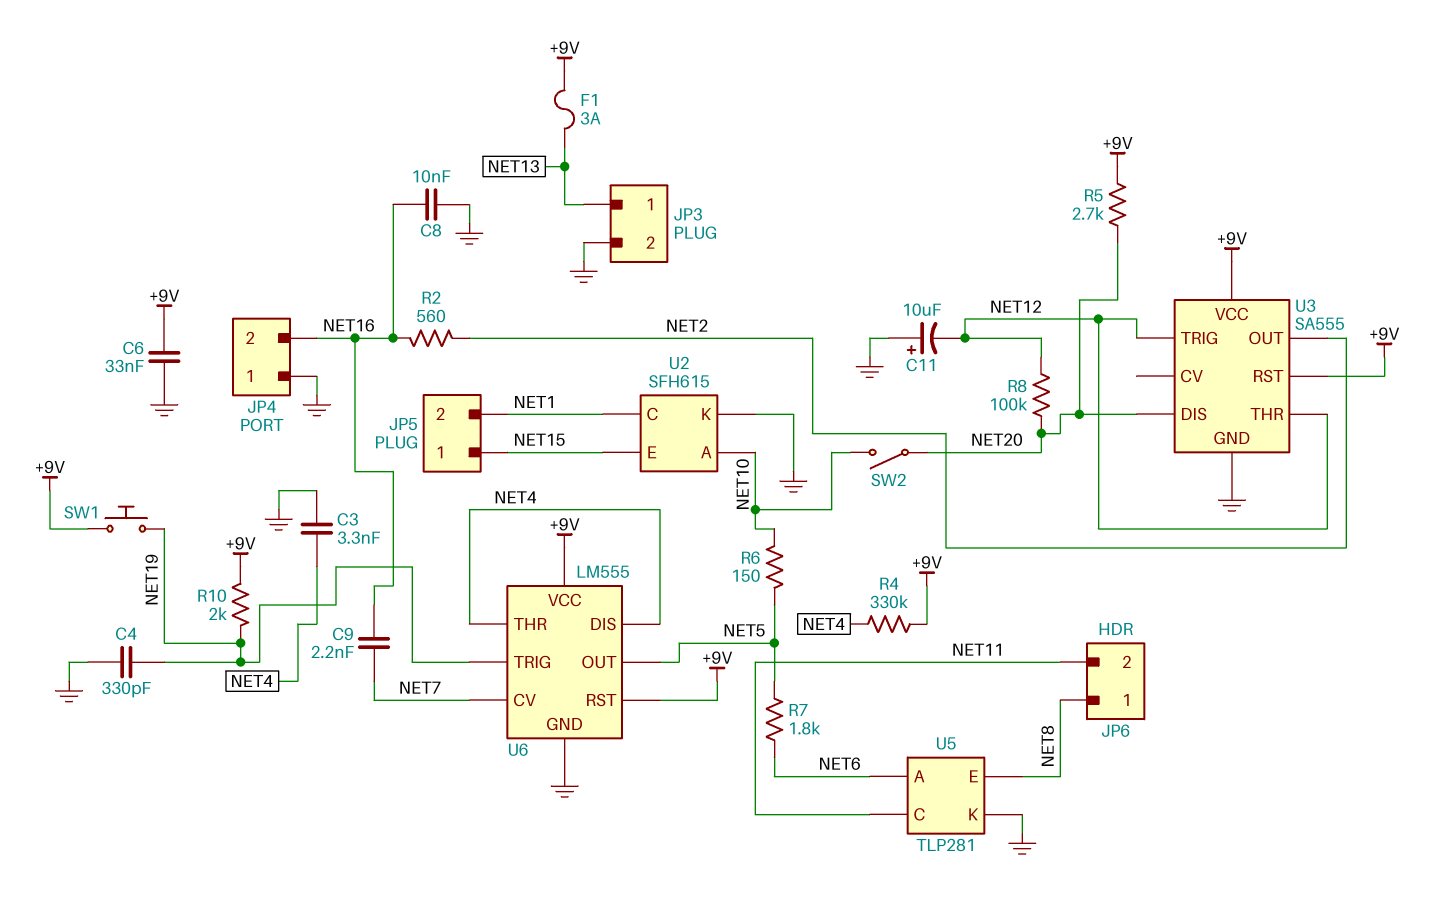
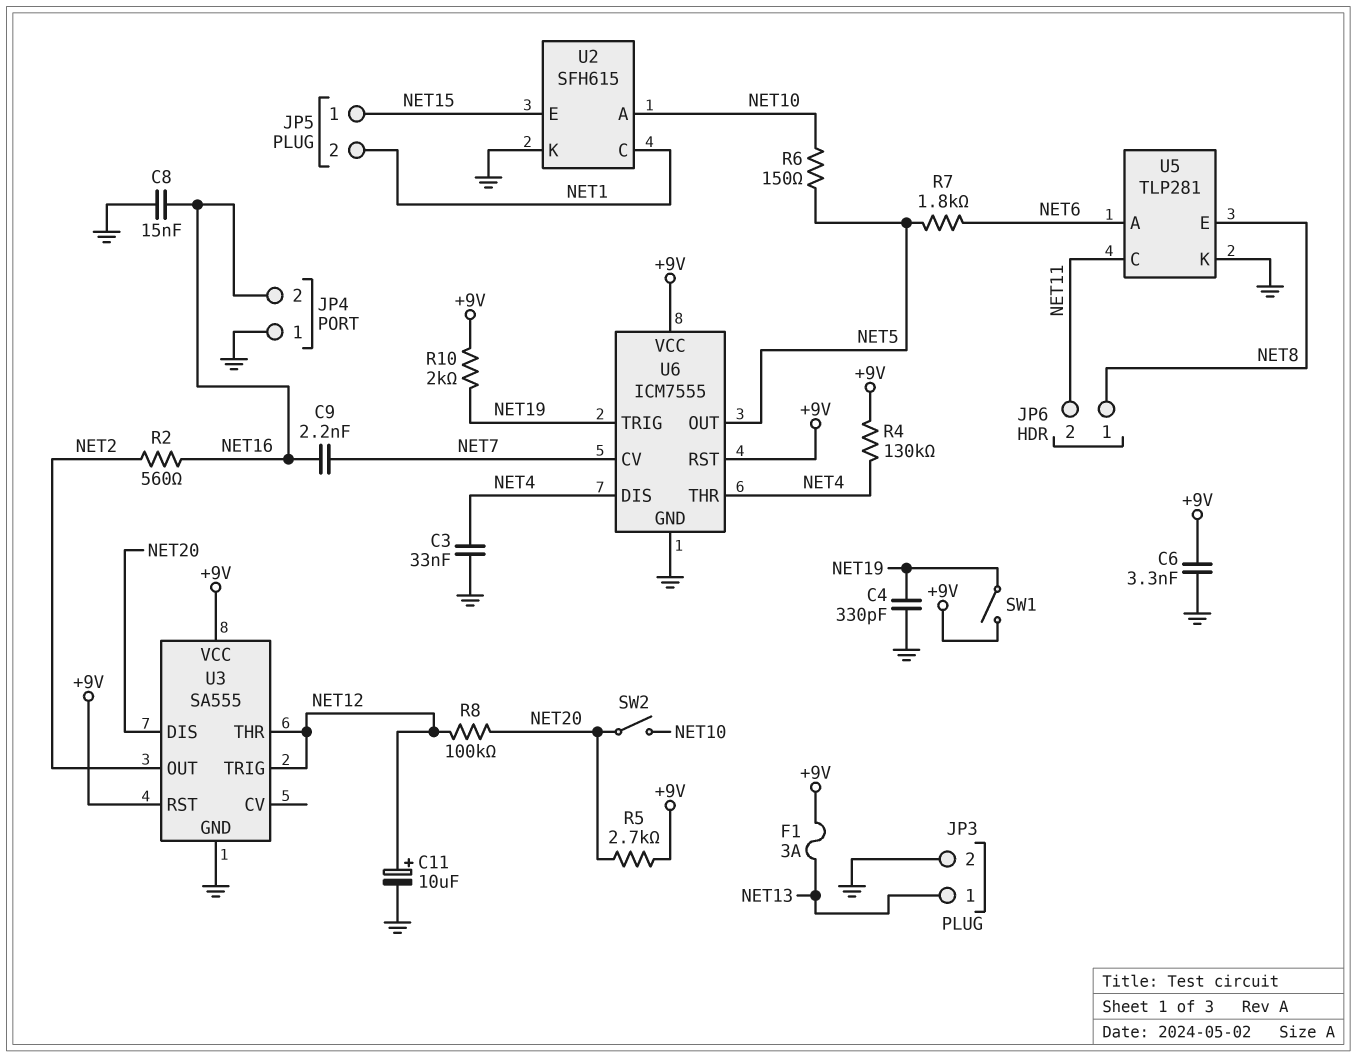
C3: 3.3nF (GND, NET4) -> 33nF (GND, NET4)
C6: 33nF (+9V, GND) -> 3.3nF (+9V, GND)
C8: 10nF (GND, NET16) -> 15nF (GND, NET16)
C11: 10uF (plus GND, minus NET12) -> 10uF (plus NET12, minus GND)
R4: 330k (+9V, NET4) -> 130k (+9V, NET4)
SW1: button (+9V, NET19) -> switch (+9V, NET19)
U6: LM555 -> ICM7555

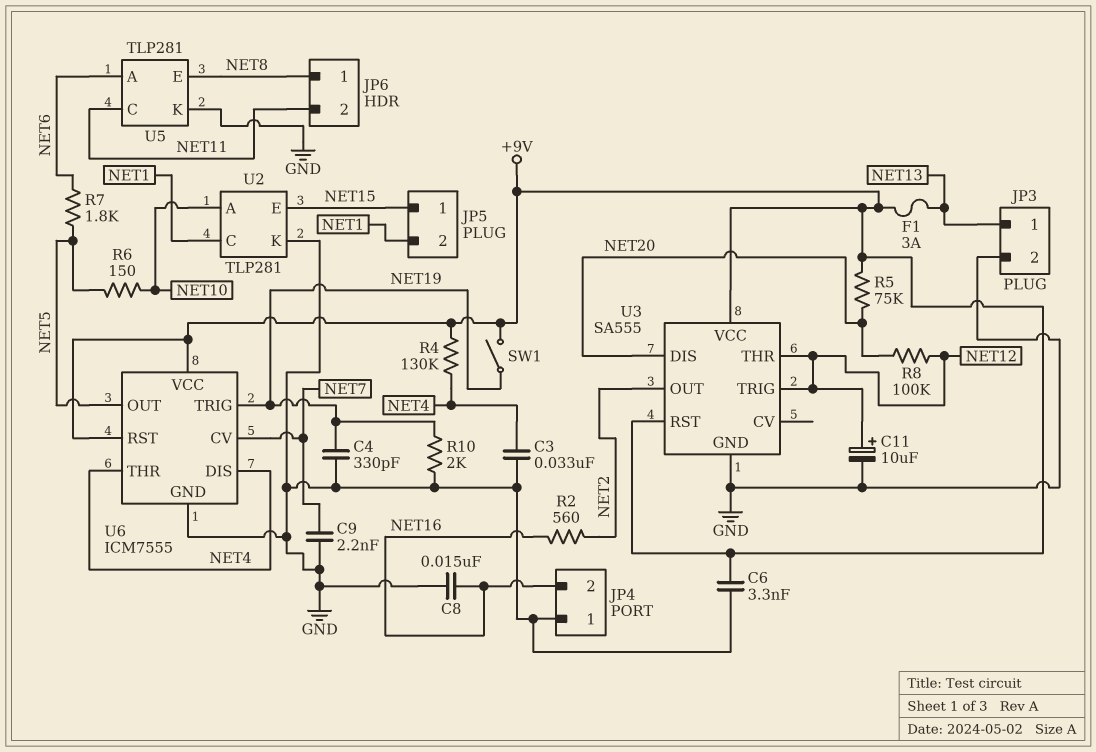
C9: 2.2nF (NET7, NET16) -> 2.2nF (GND, NET7)
R5: 2.7k (+9V, NET20) -> 75k (+9V, NET20)
R10: 2k (+9V, NET19) -> 2k (GND, NET19)
SW2: switch (NET10, NET20) -> none
U2: SFH615 -> TLP281

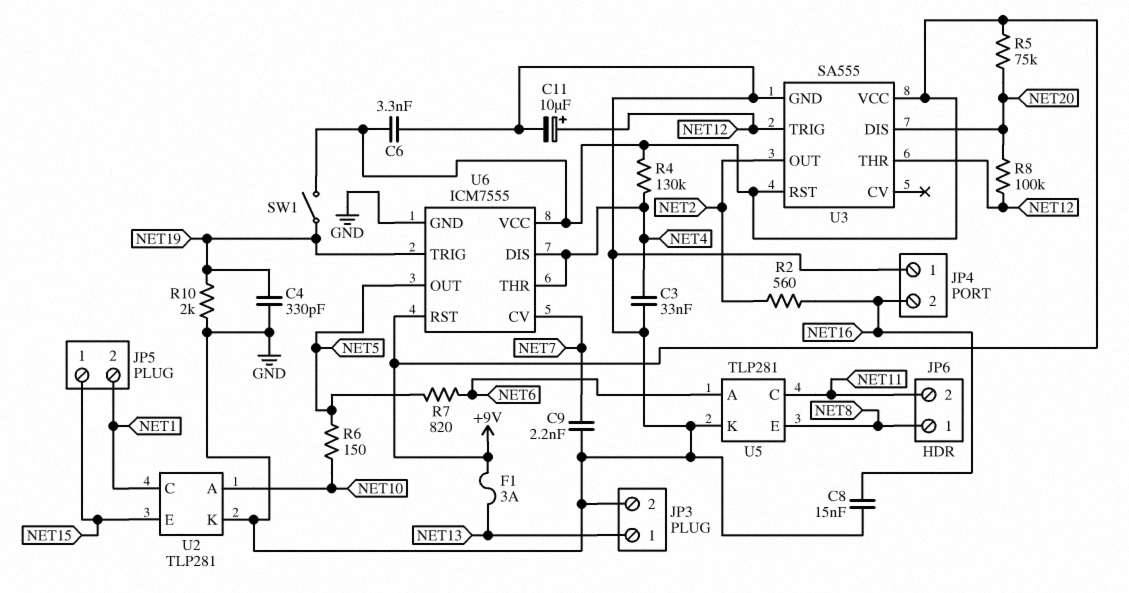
R7: 1.8k (NET5, NET6) -> 820 (NET5, NET6)

